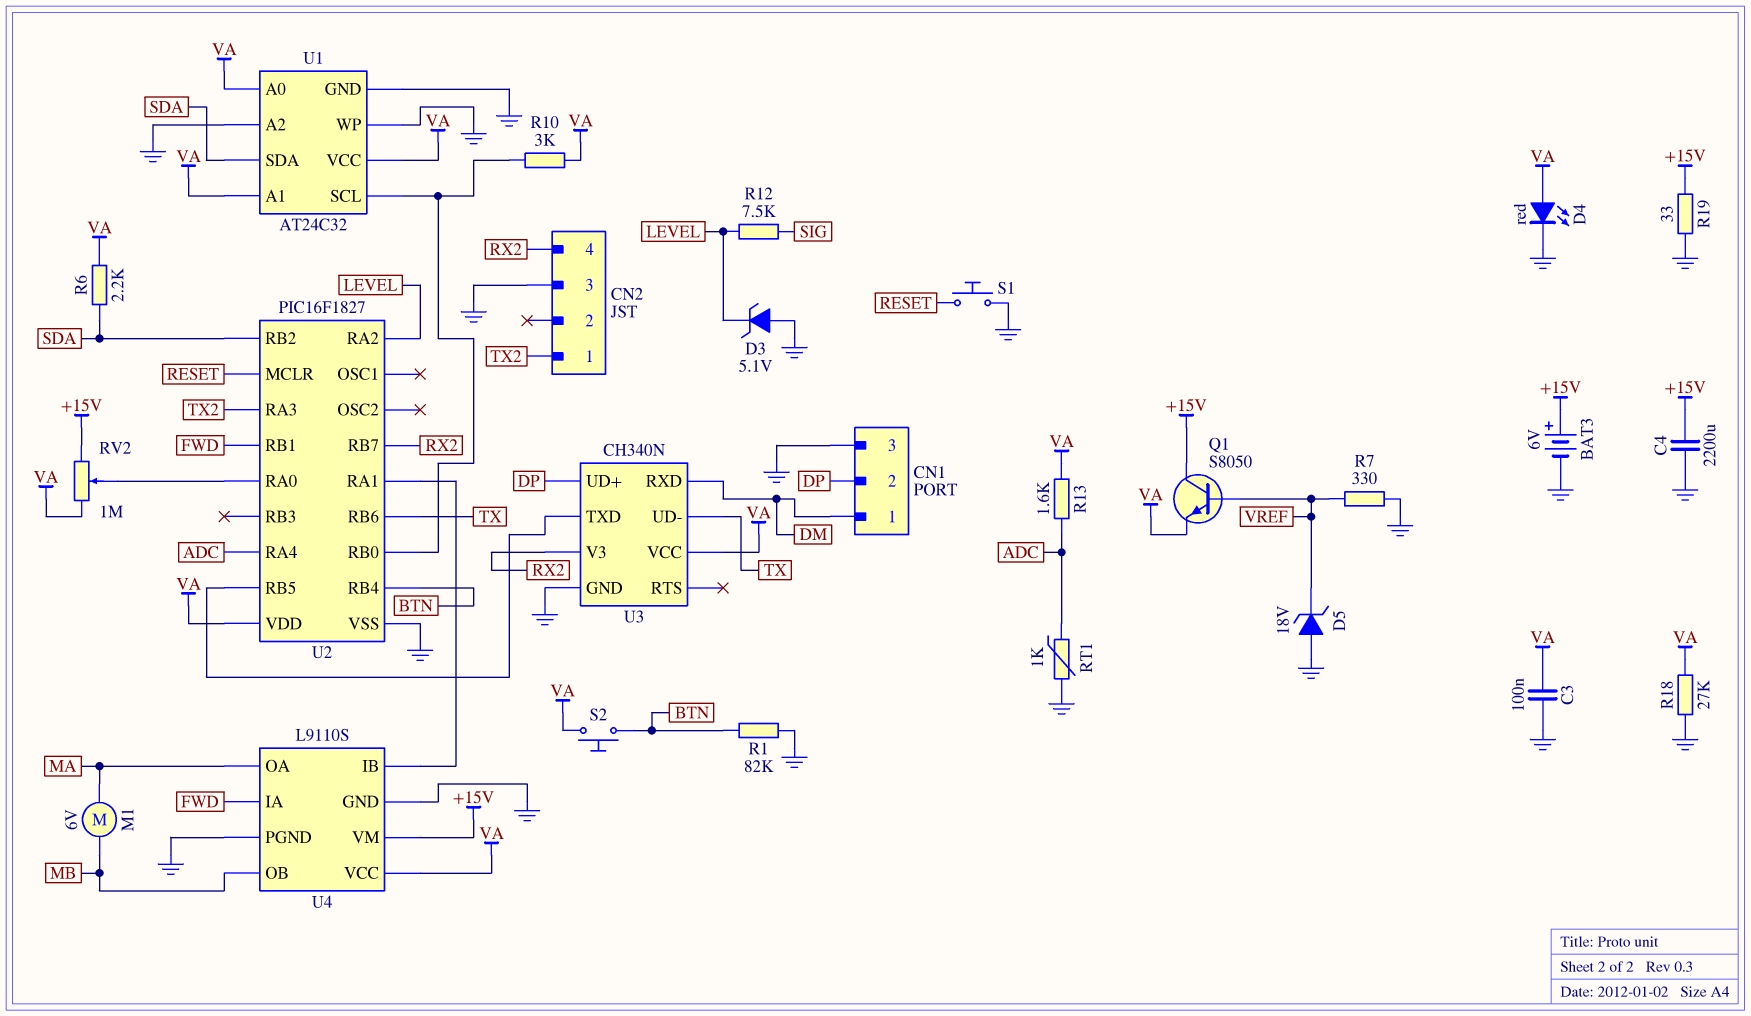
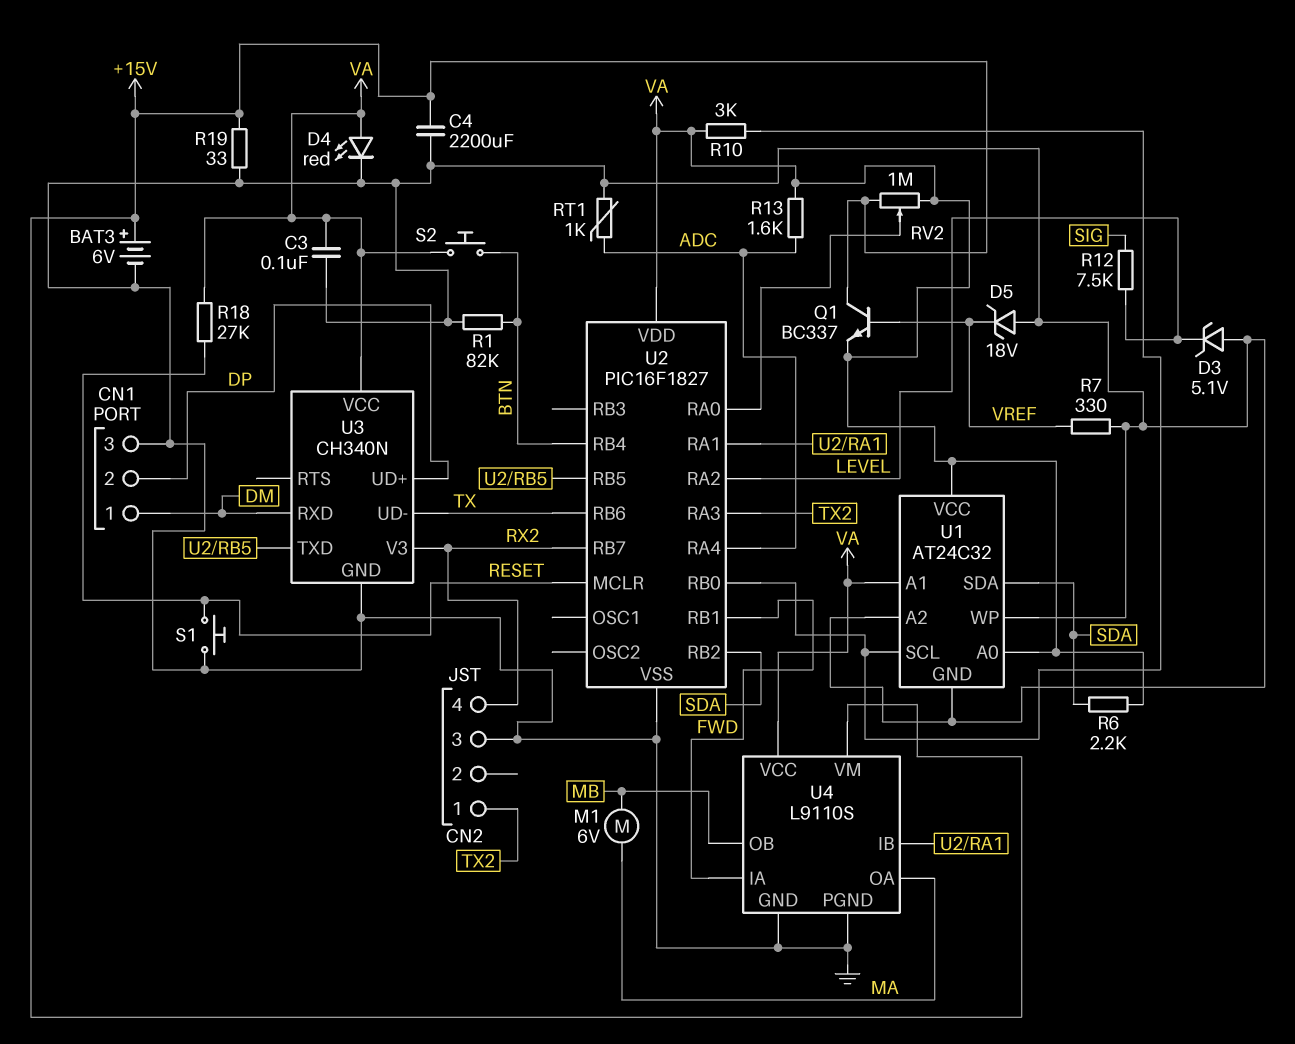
Q1: NPN S8050 (B VREF, C +15V, E VA) -> NPN BC337 (B VREF, C +15V, E VA)
R18: 27k (GND, VA) -> 27k (RESET, VA)

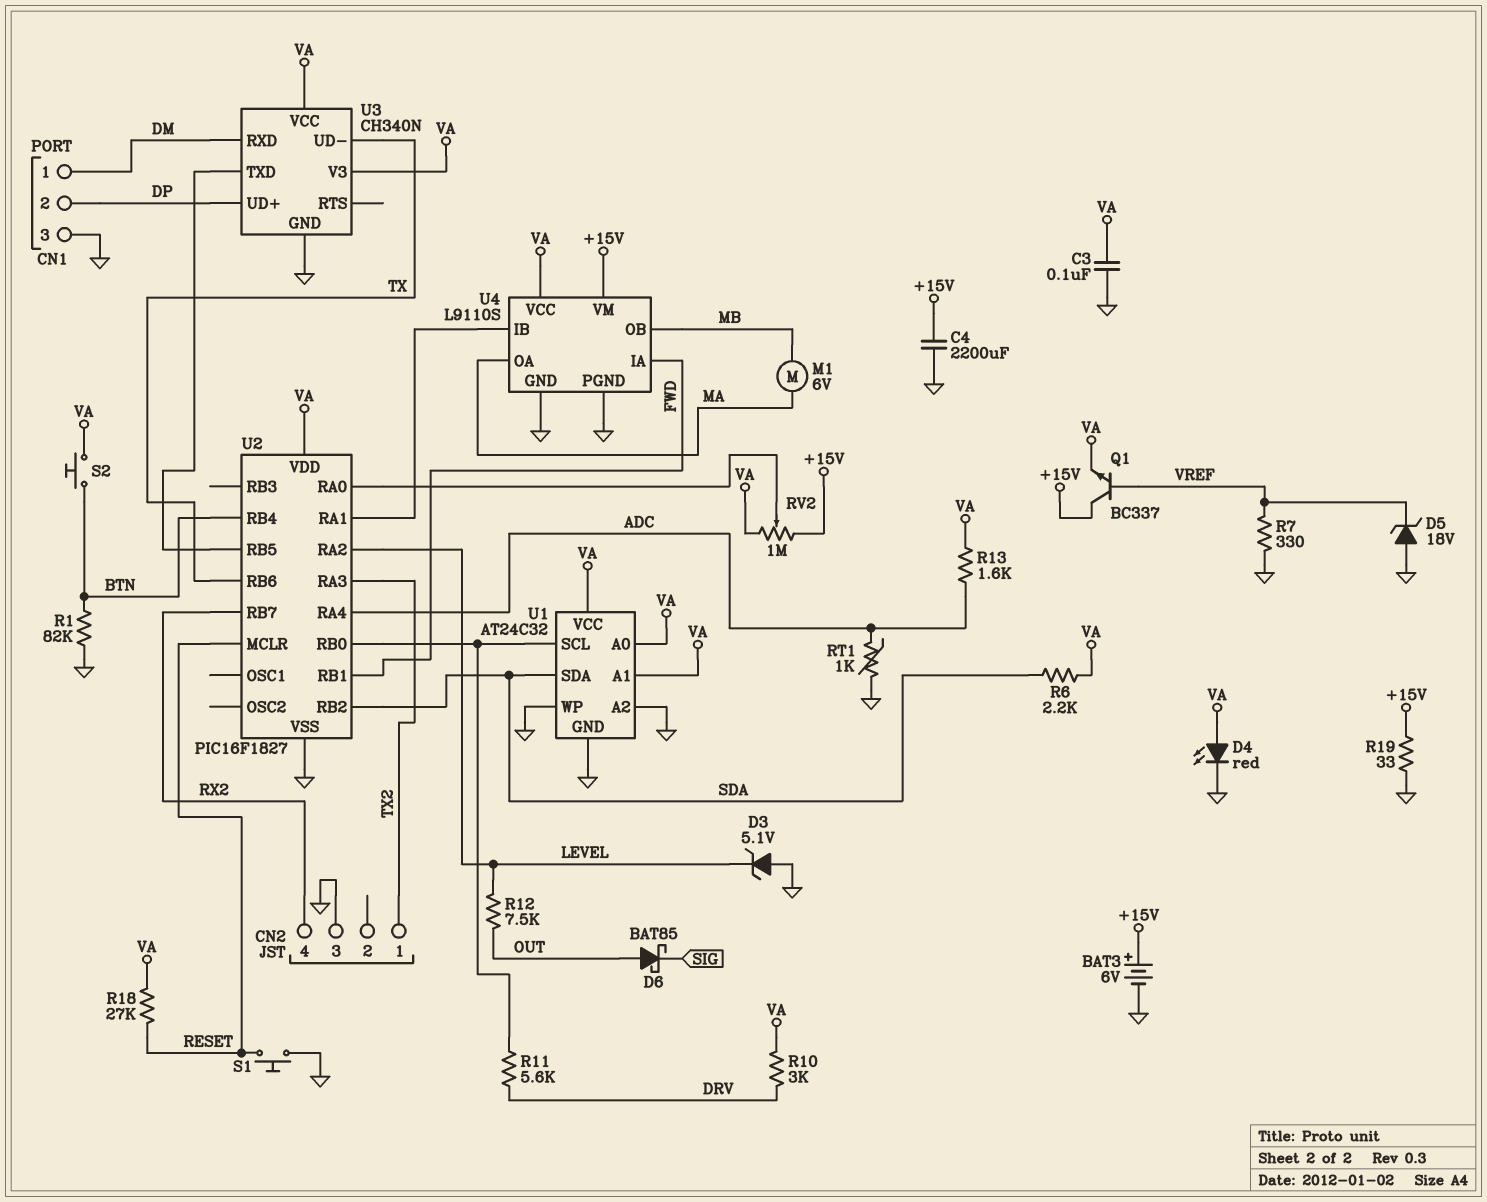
D6: none -> schottky BAT85 (A OUT, K SIG)
R10: 3k (U1/SCL, VA) -> 3k (DRV, VA)
R11: none -> 5.6k (DRV, U1/SCL)
R12: 7.5k (LEVEL, SIG) -> 7.5k (LEVEL, OUT)
U3 pin V3: RX2 -> VA

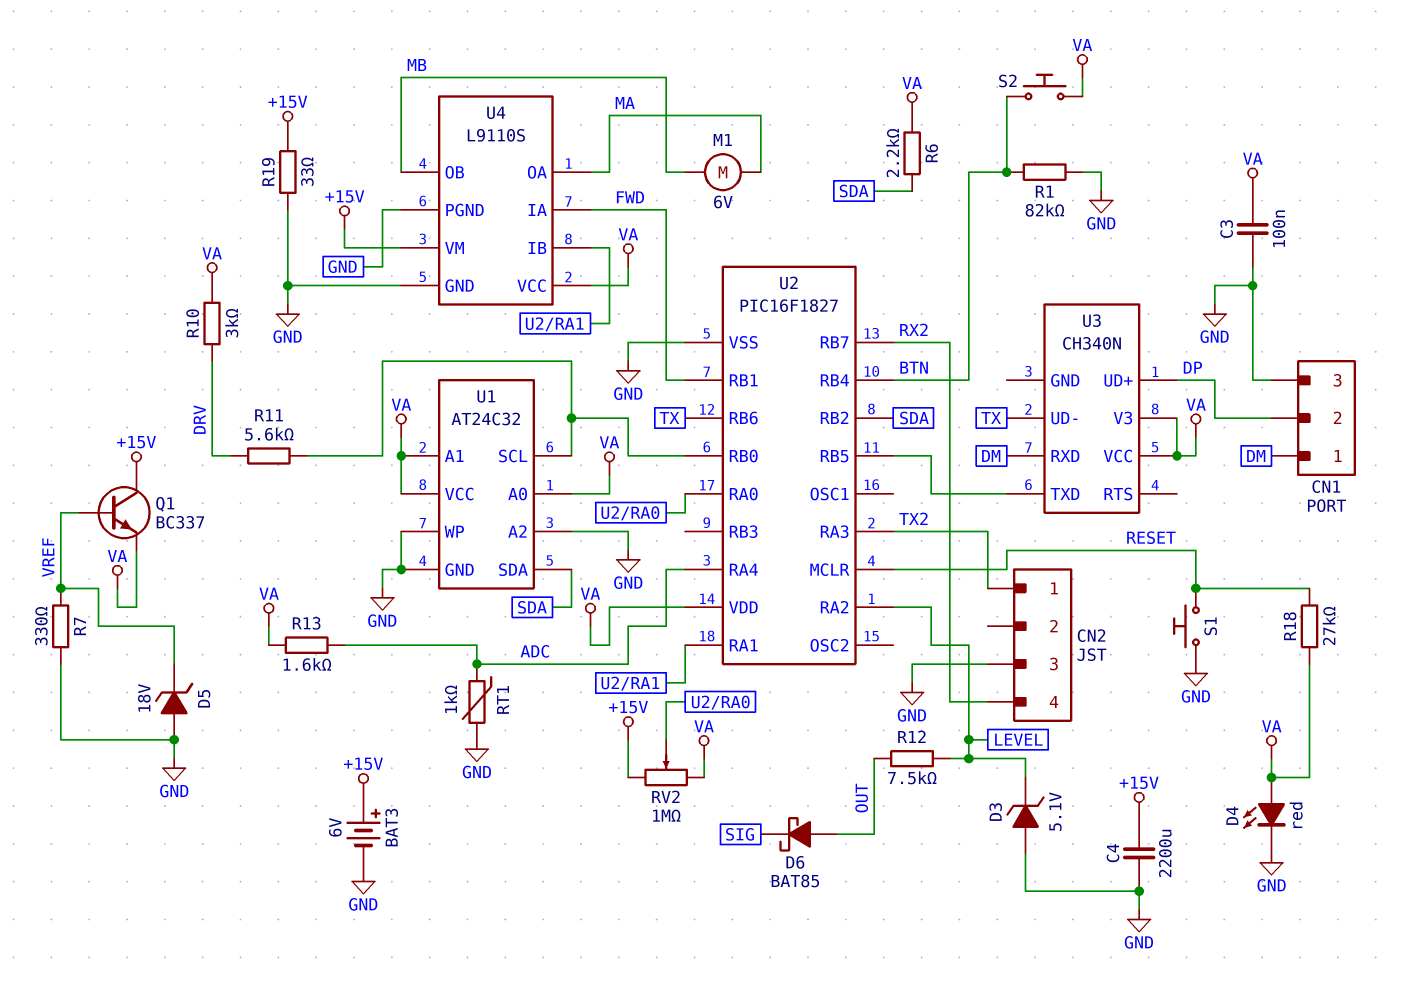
U3 pin GND: GND -> none

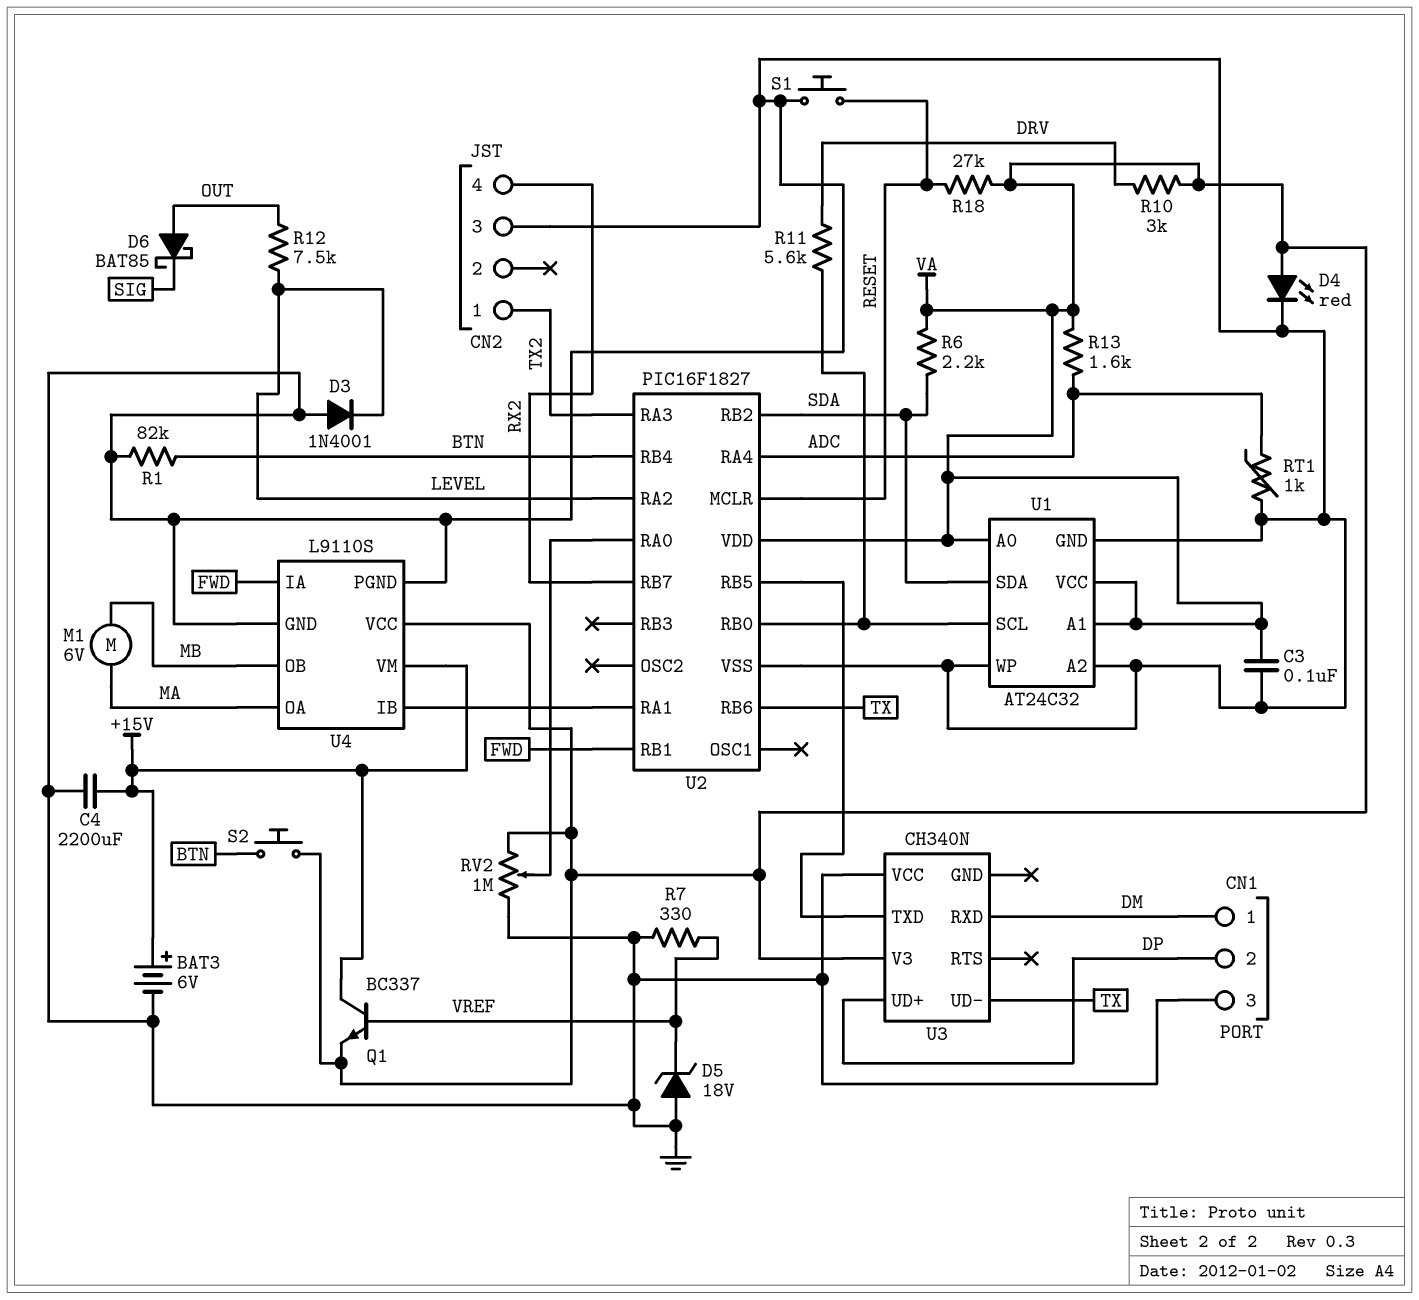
D3: zener 5.1V (A GND, K LEVEL) -> diode 1N4001 (A GND, K LEVEL)
R19: 33 (+15V, GND) -> none
RV2: 1M (+15V, VA, wiper U2/RA0) -> 1M (GND, VA, wiper U2/RA0)
U3 pin VCC: VA -> GND

